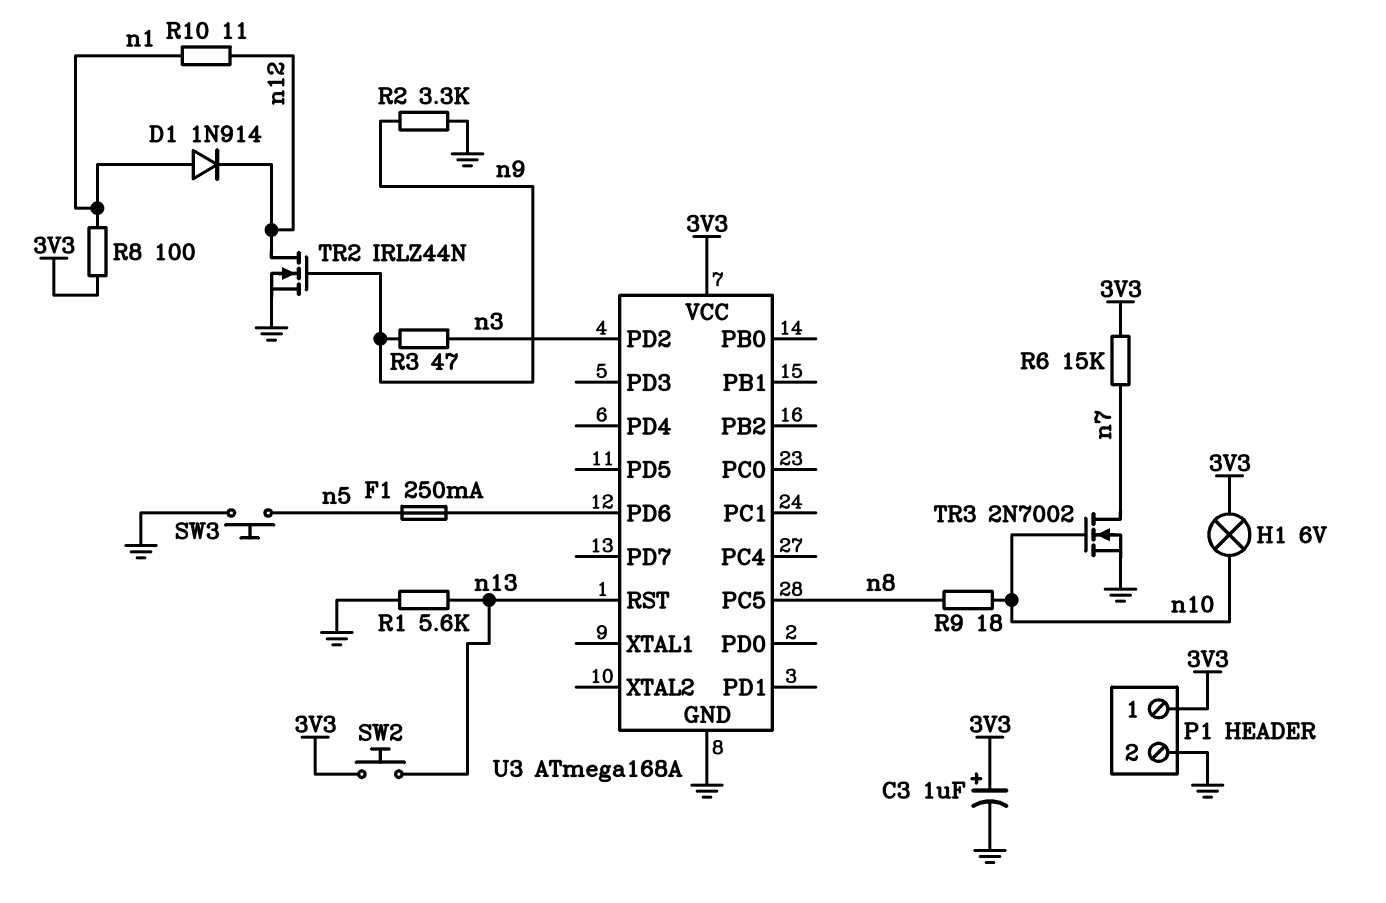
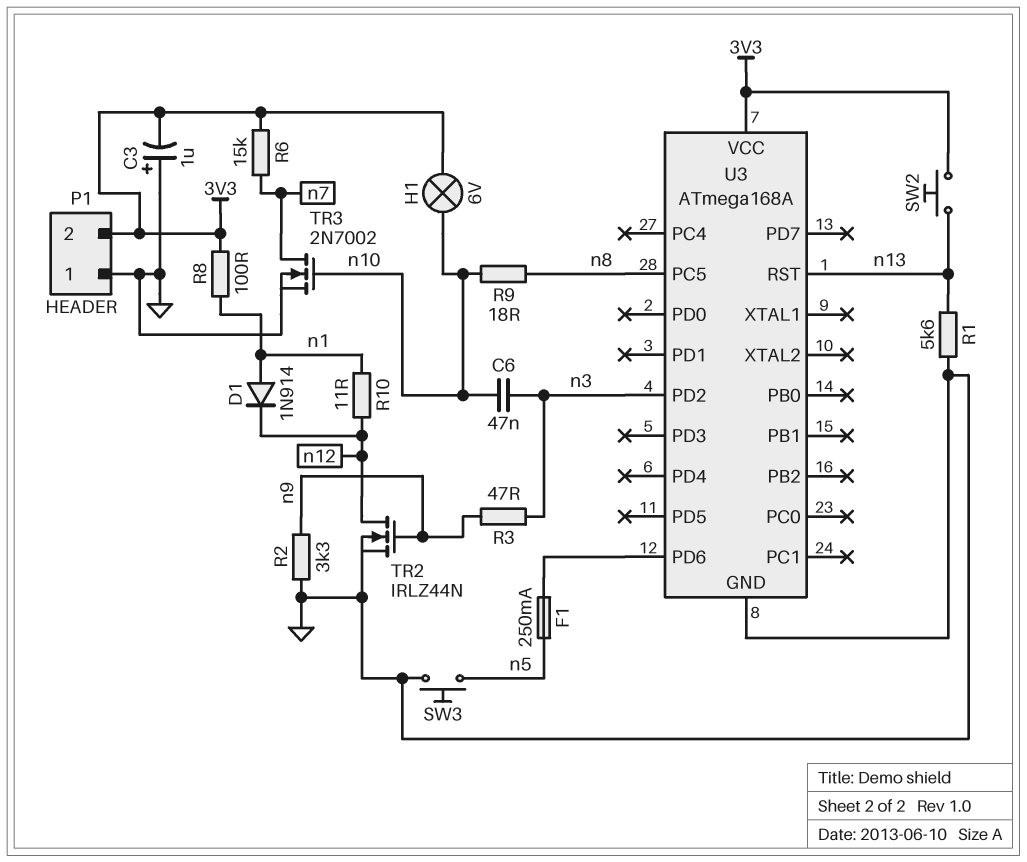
C3: 1uF (plus 3V3, minus GND) -> 1uF (plus GND, minus 3V3)
C6: none -> 47nF (n3, n10)
P1 pin 1: 3V3 -> GND
P1 pin 2: GND -> 3V3

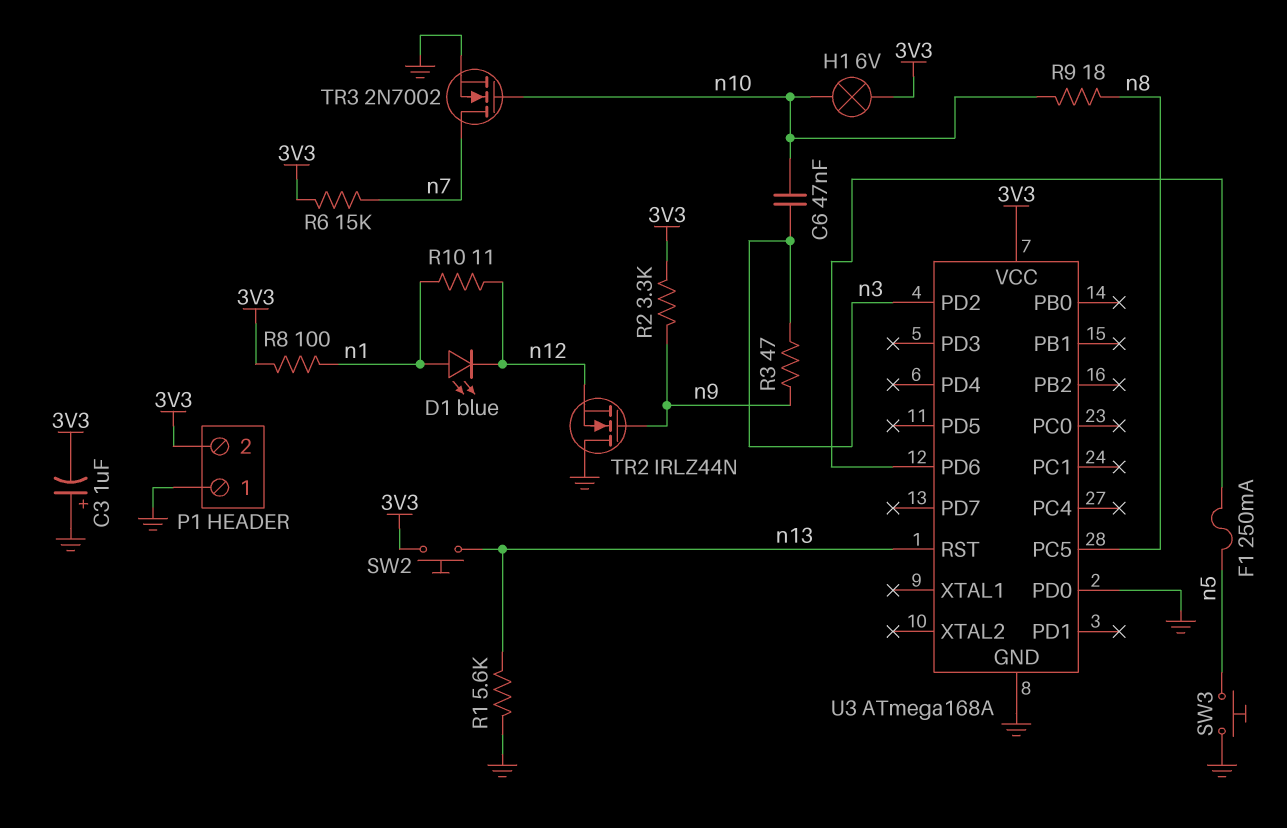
D1: diode 1N914 (A n1, K n12) -> LED blue (A n1, K n12)
R2: 3.3k (GND, n9) -> 3.3k (3V3, n9)
TR2: NMOS IRLZ44N (G n9, D n12, S GND) -> NMOS IRLZ44N (G n9, D GND, S n12)
U3 pin PD0: none -> GND

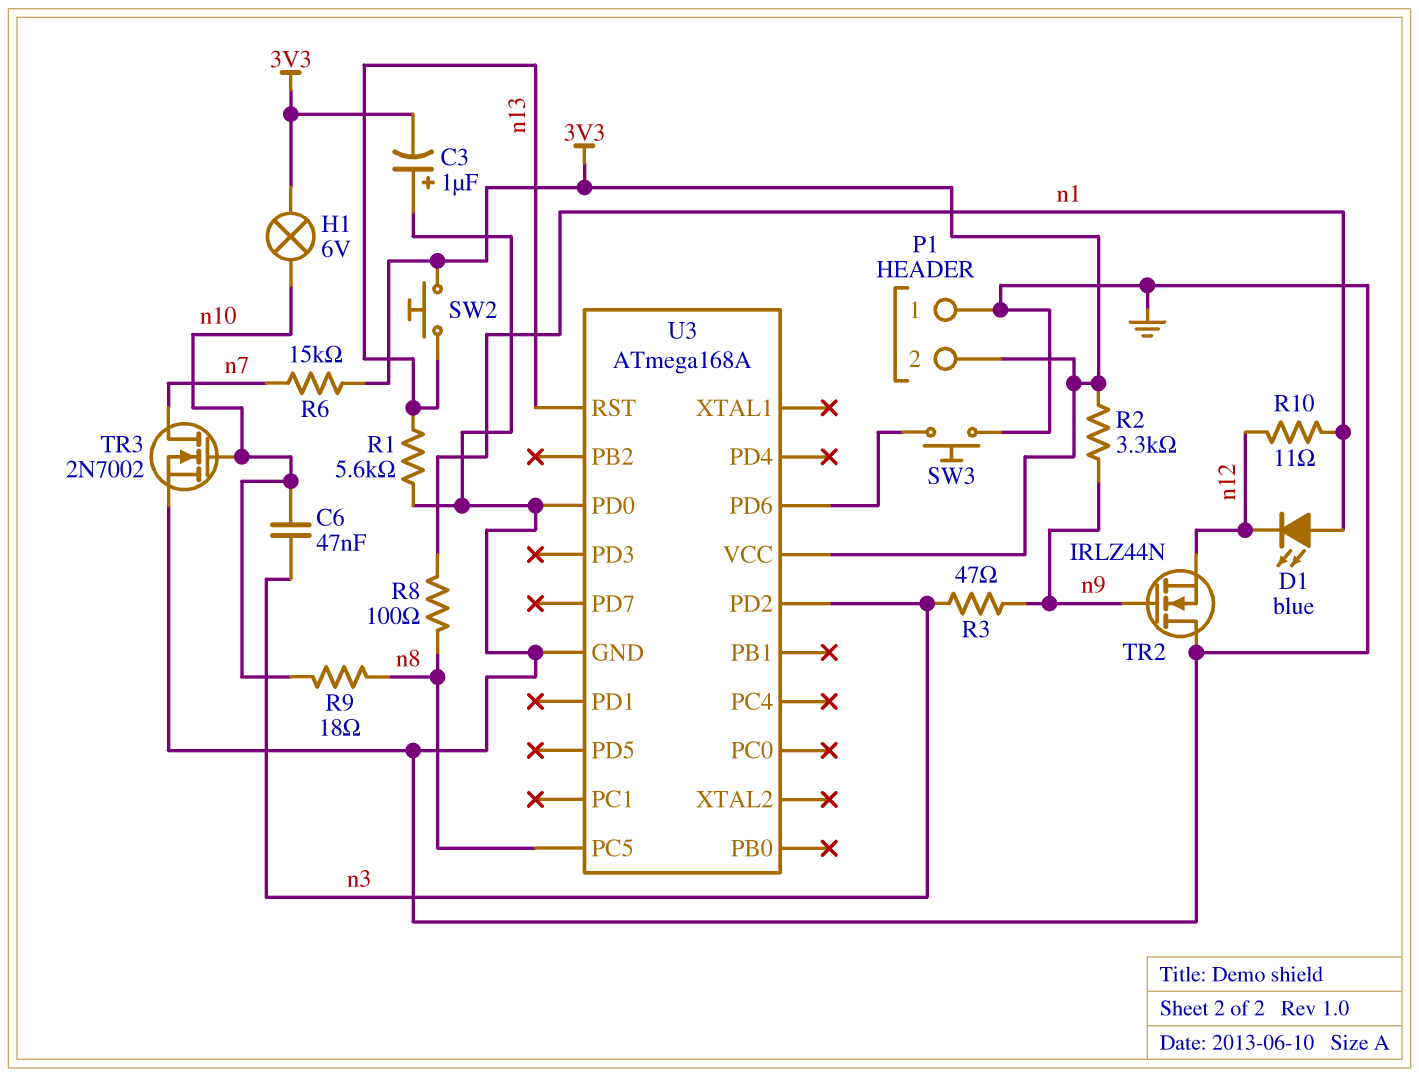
F1: 250mA (U3/PD6, n5) -> none
R8: 100 (3V3, n1) -> 100 (n1, n8)
SW3: button (GND, n5) -> button (GND, U3/PD6)

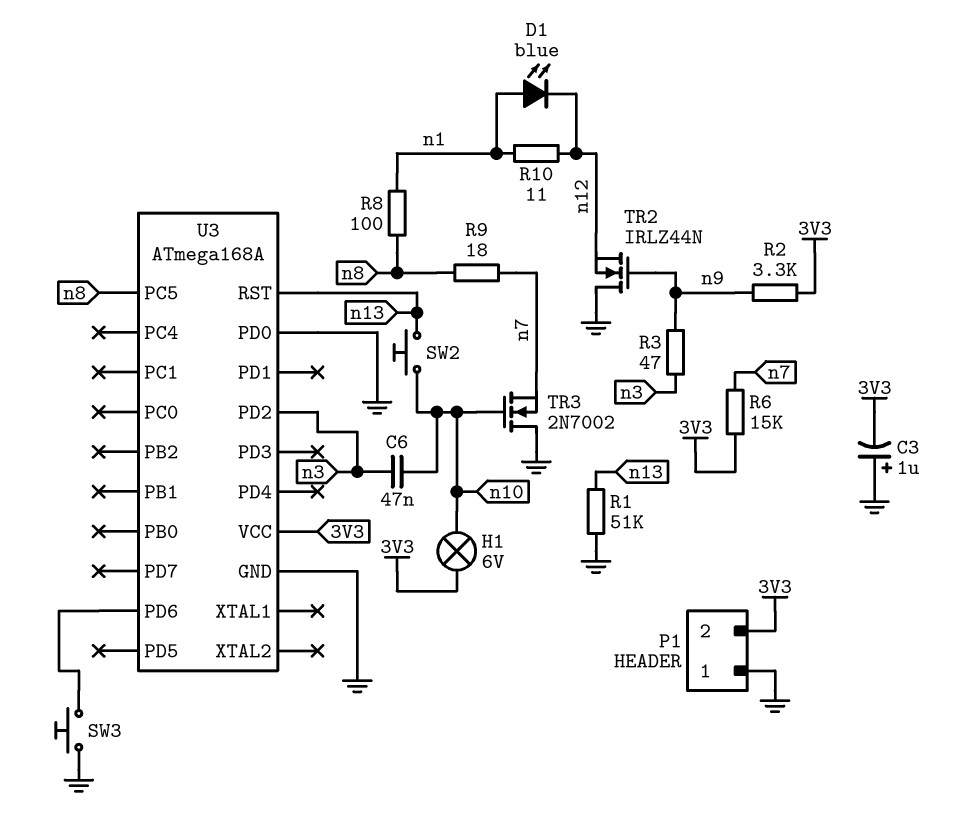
R1: 5.6k (GND, n13) -> 51k (GND, n13)
R9: 18 (n8, n10) -> 18 (n7, n8)
SW2: button (3V3, n13) -> button (n10, n13)
TR3: NMOS 2N7002 (G n10, D n7, S GND) -> NMOS 2N7002 (G n10, D GND, S n7)

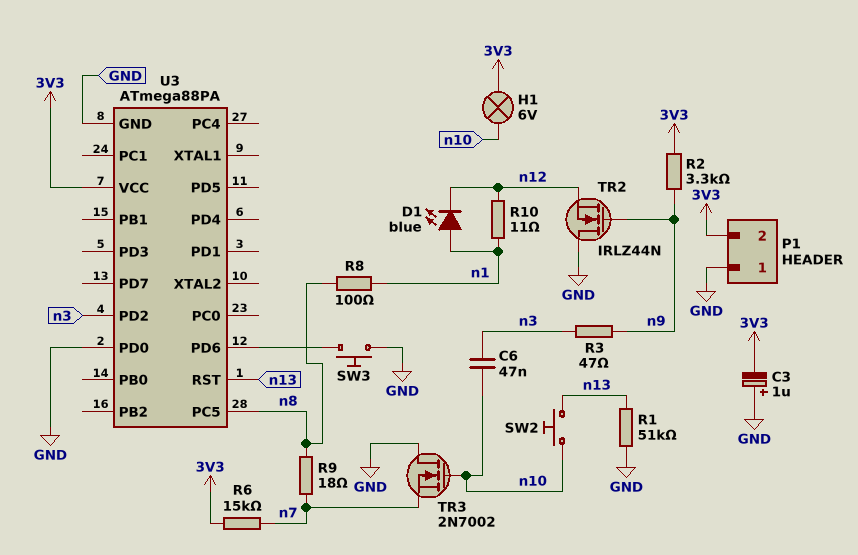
U3: ATmega168A -> ATmega88PA

